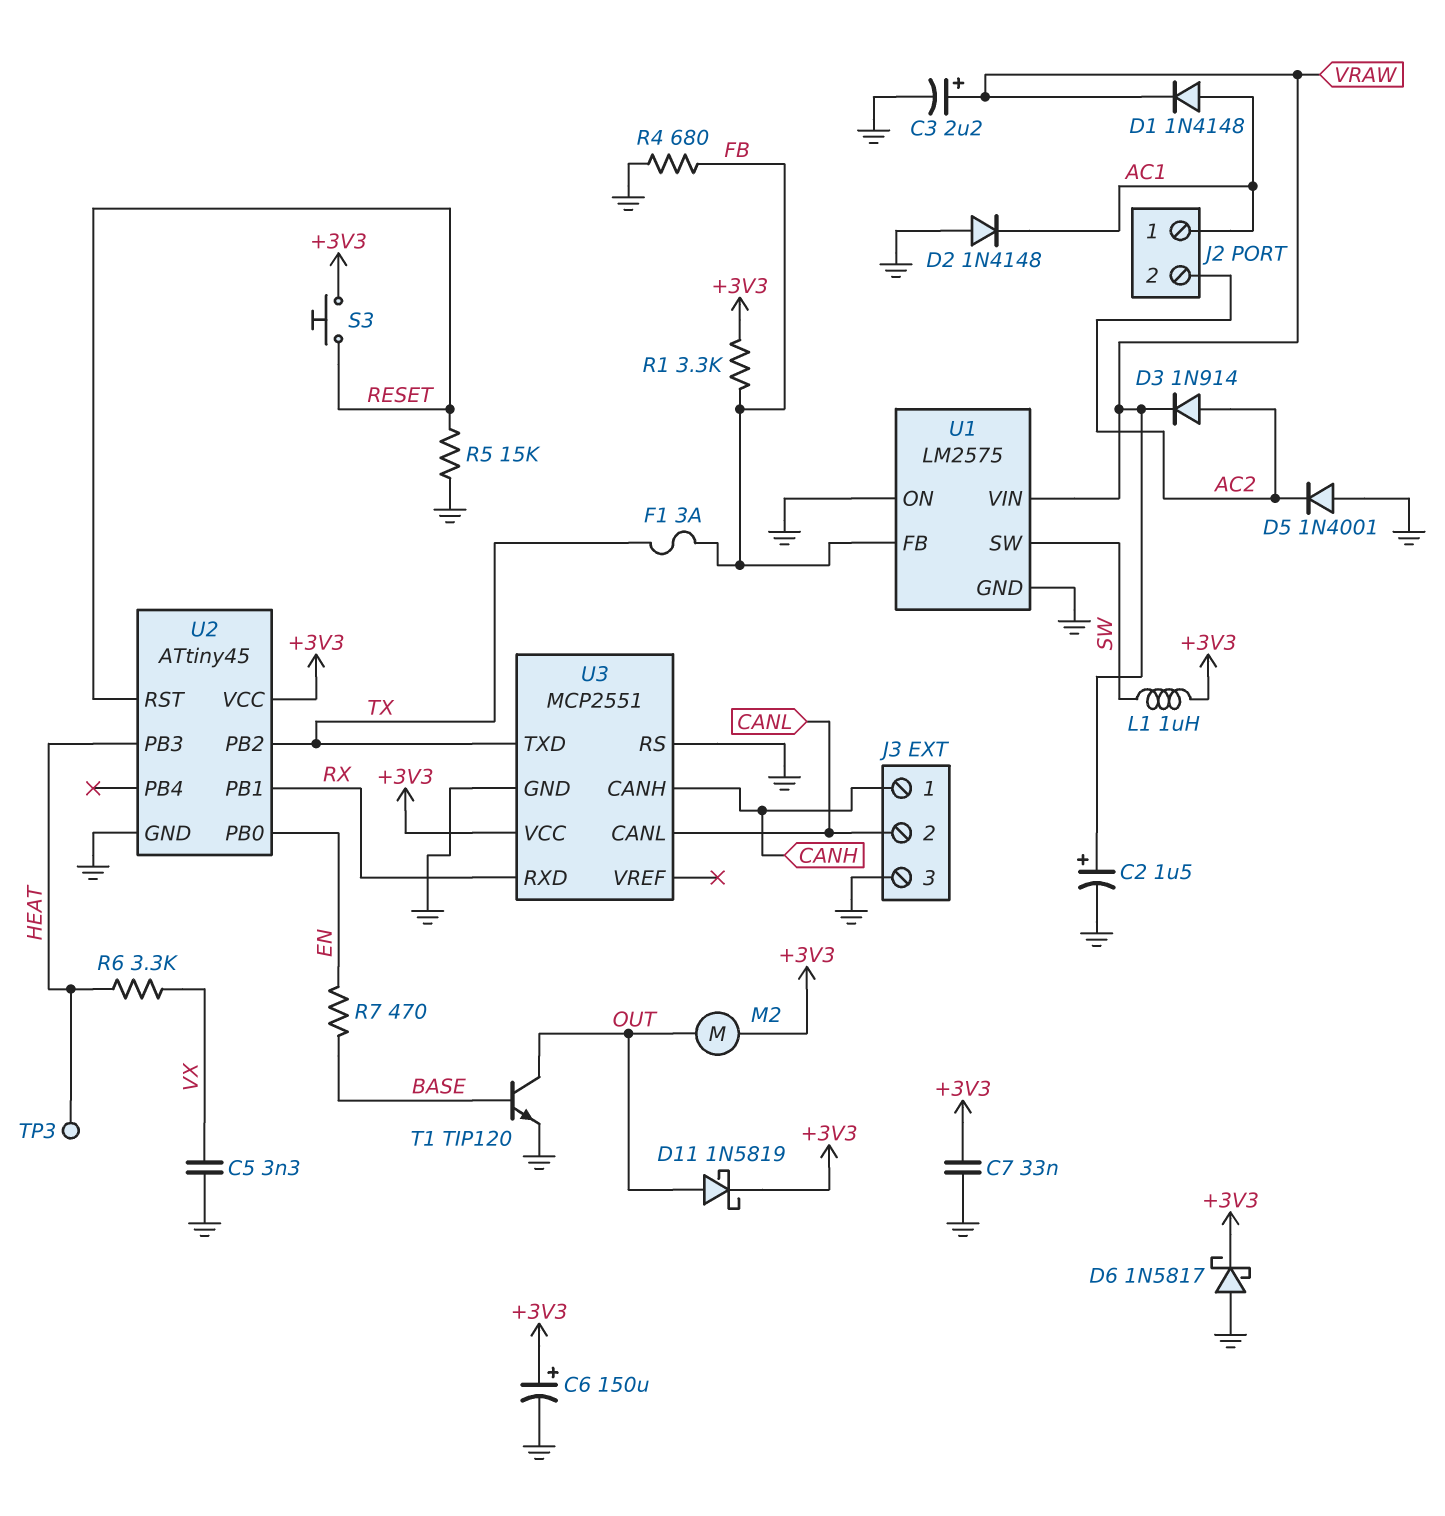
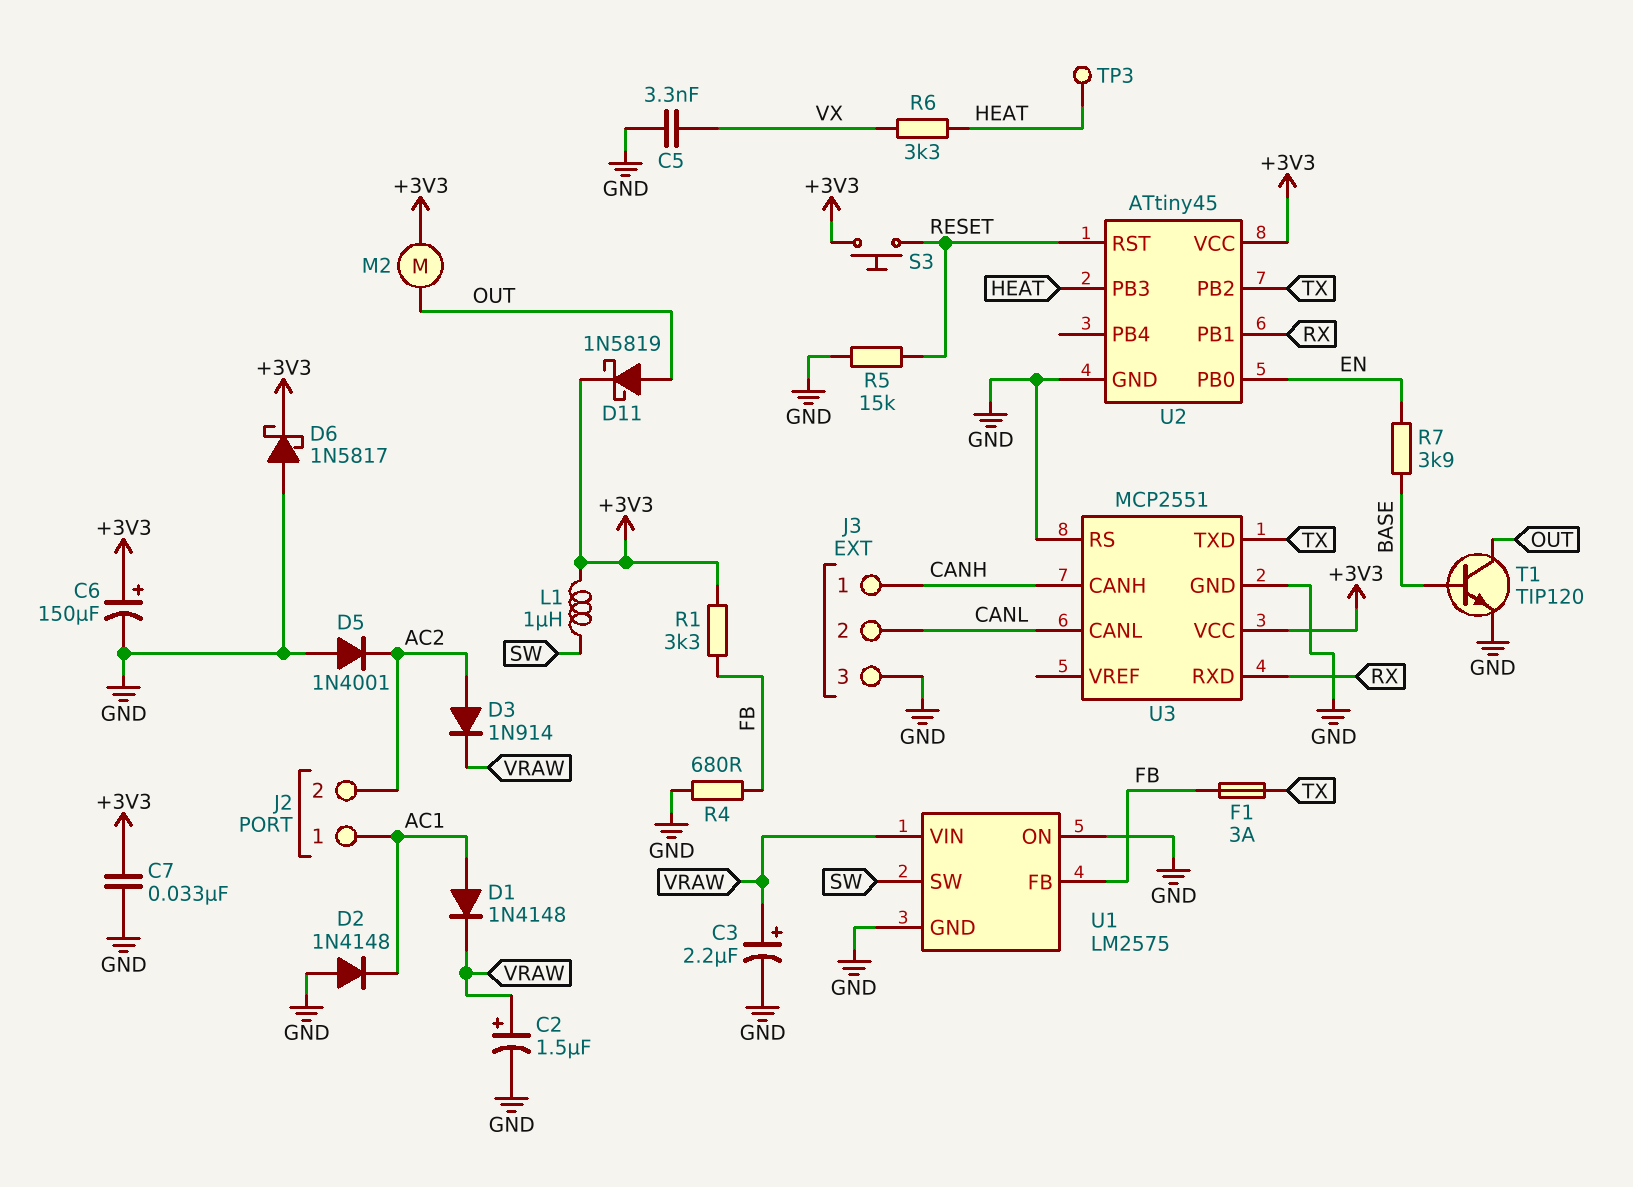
R7: 470 (BASE, EN) -> 3.9k (BASE, EN)

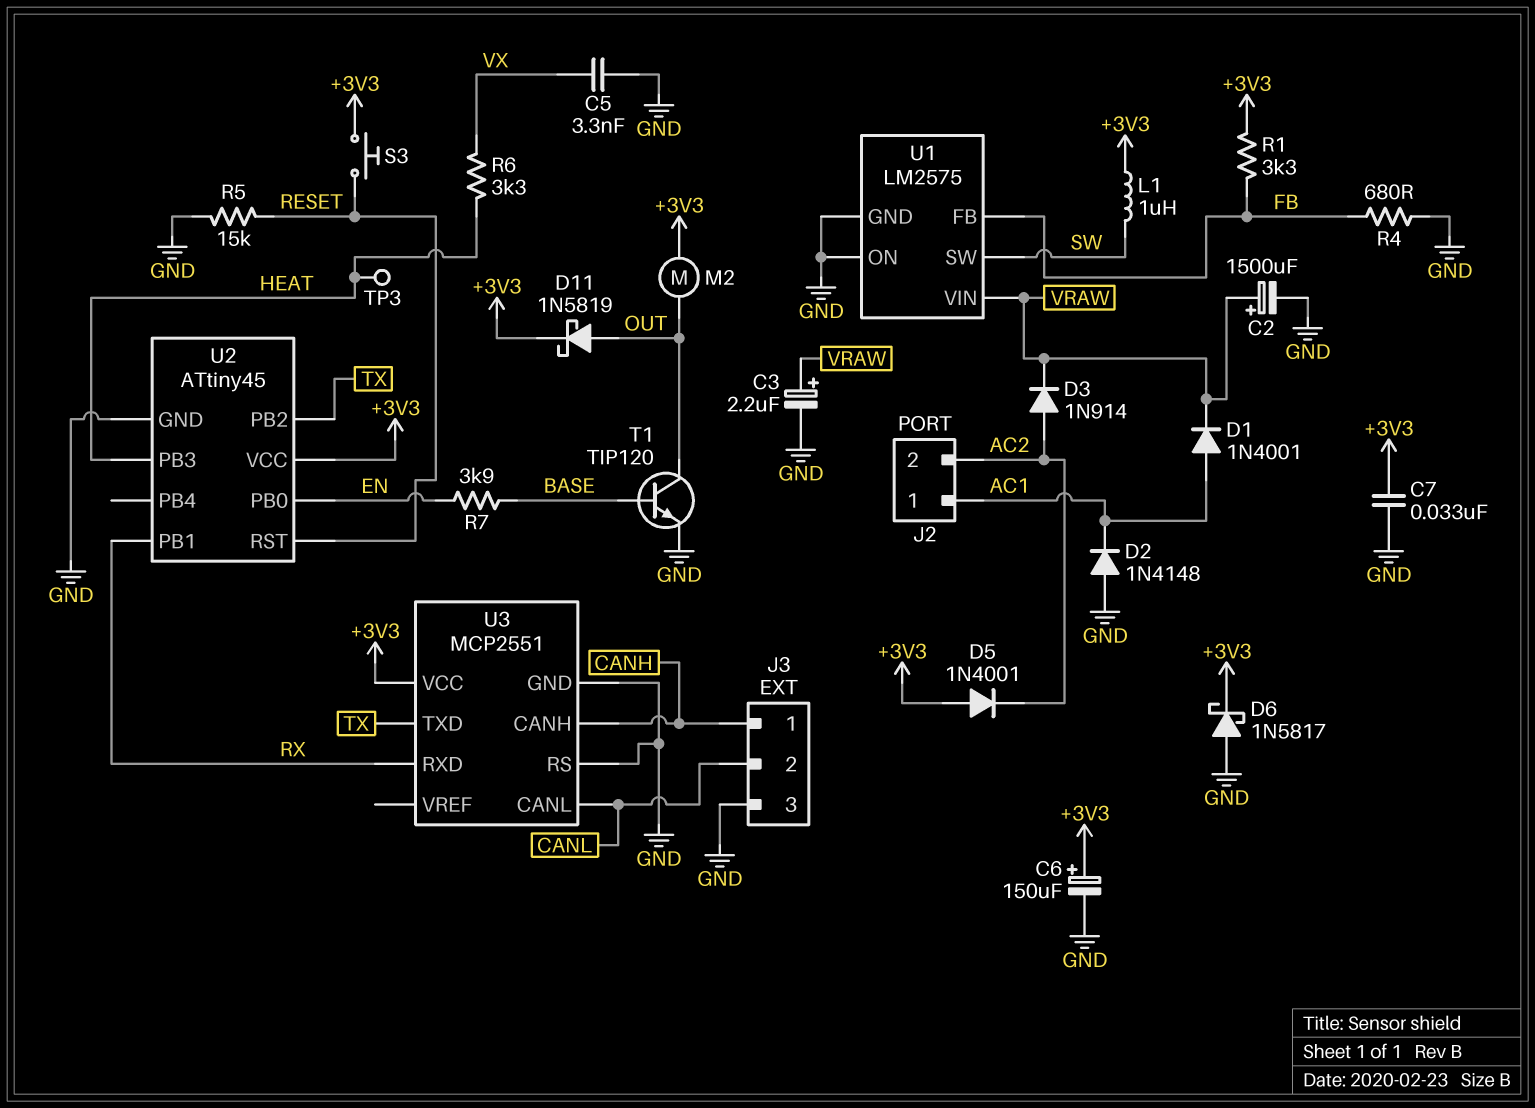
C2: 1.5uF (plus VRAW, minus GND) -> 1500uF (plus VRAW, minus GND)
D1: diode 1N4148 (A AC1, K VRAW) -> diode 1N4001 (A AC1, K VRAW)
D5: diode 1N4001 (A GND, K AC2) -> diode 1N4001 (A +3V3, K AC2)
F1: 3A (FB, TX) -> none

